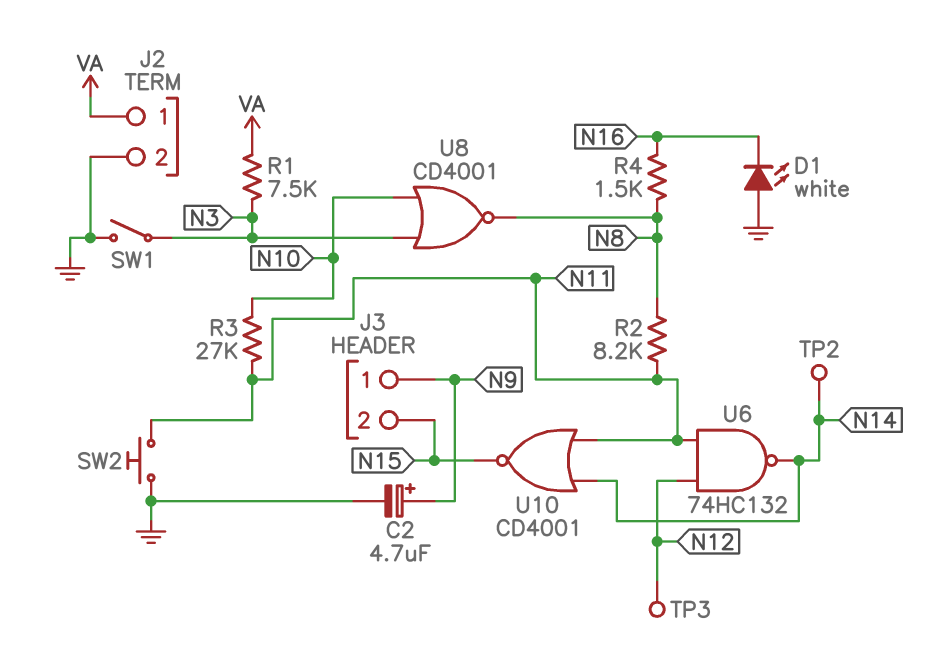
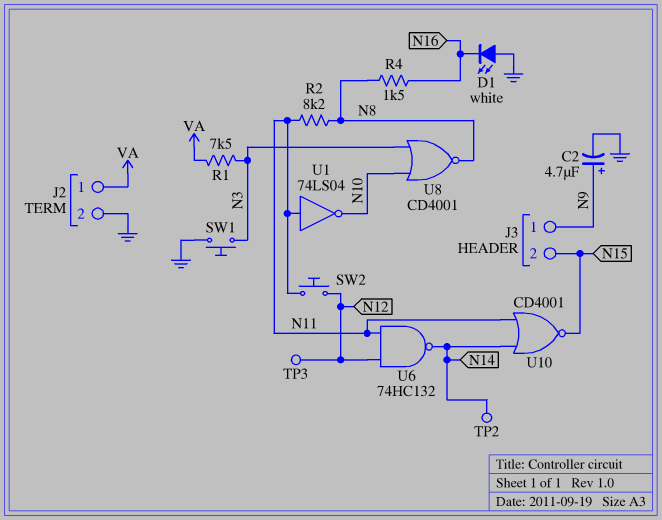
R3: 27k (N10, N11) -> none
SW1: switch (GND, N3) -> button (GND, N3)
SW2: button (GND, N11) -> button (N11, N12)
U1: none -> NOT 74LS04 (in N11, out N10)

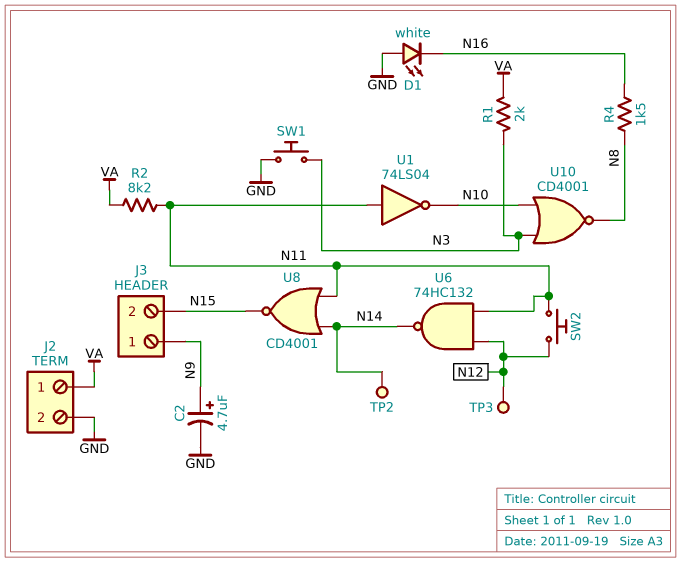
R1: 7.5k (N3, VA) -> 2k (N3, VA)
R2: 8.2k (N8, N11) -> 8.2k (N11, VA)
U8: NOR CD4001 (in N3, in N10, out N8) -> NOR CD4001 (in N11, in N14, out N15)
U10: NOR CD4001 (in N11, in N14, out N15) -> NOR CD4001 (in N3, in N10, out N8)

